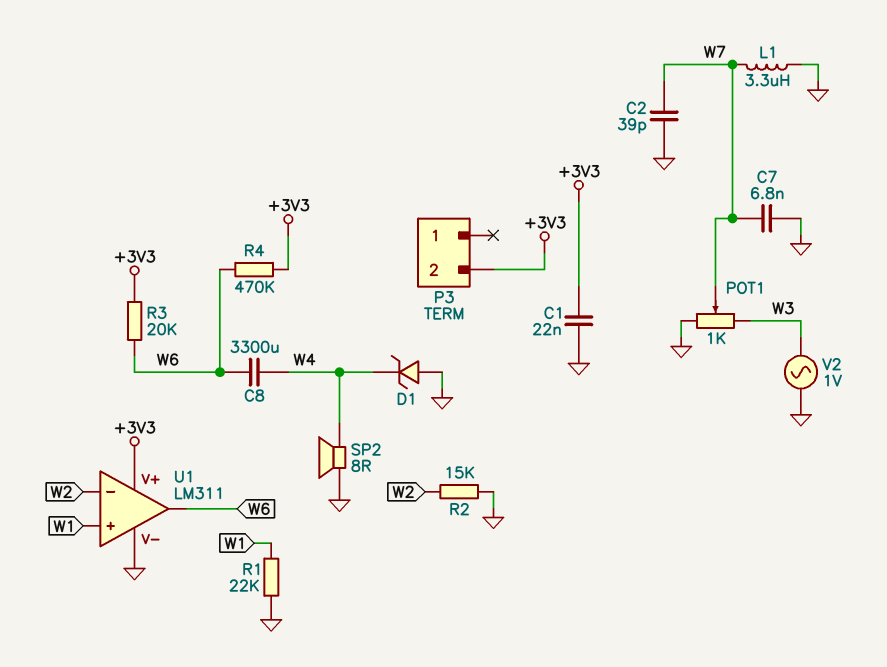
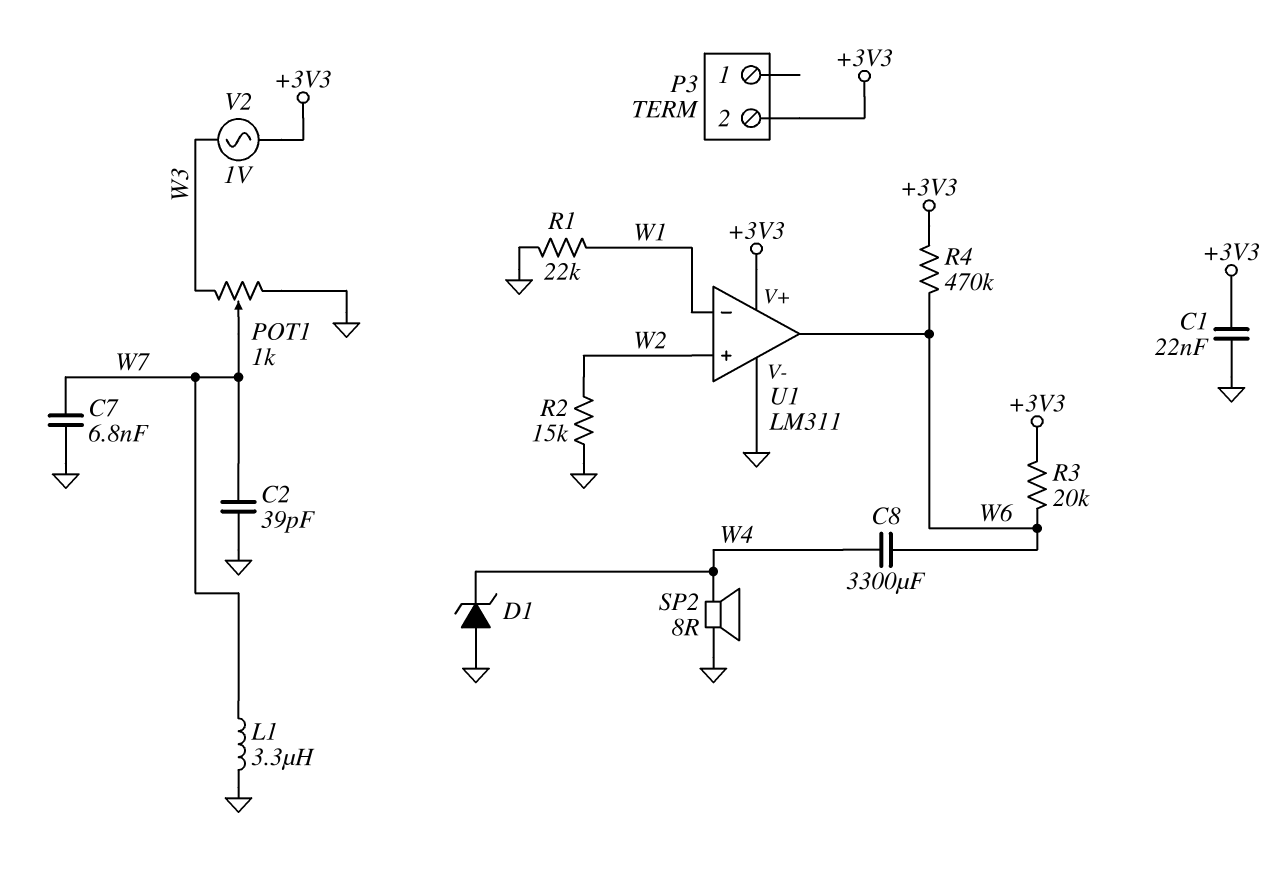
U1 pin in+: W1 -> W2
U1 pin in-: W2 -> W1
V2: AC 1V (GND, W3) -> AC 1V (+3V3, W3)

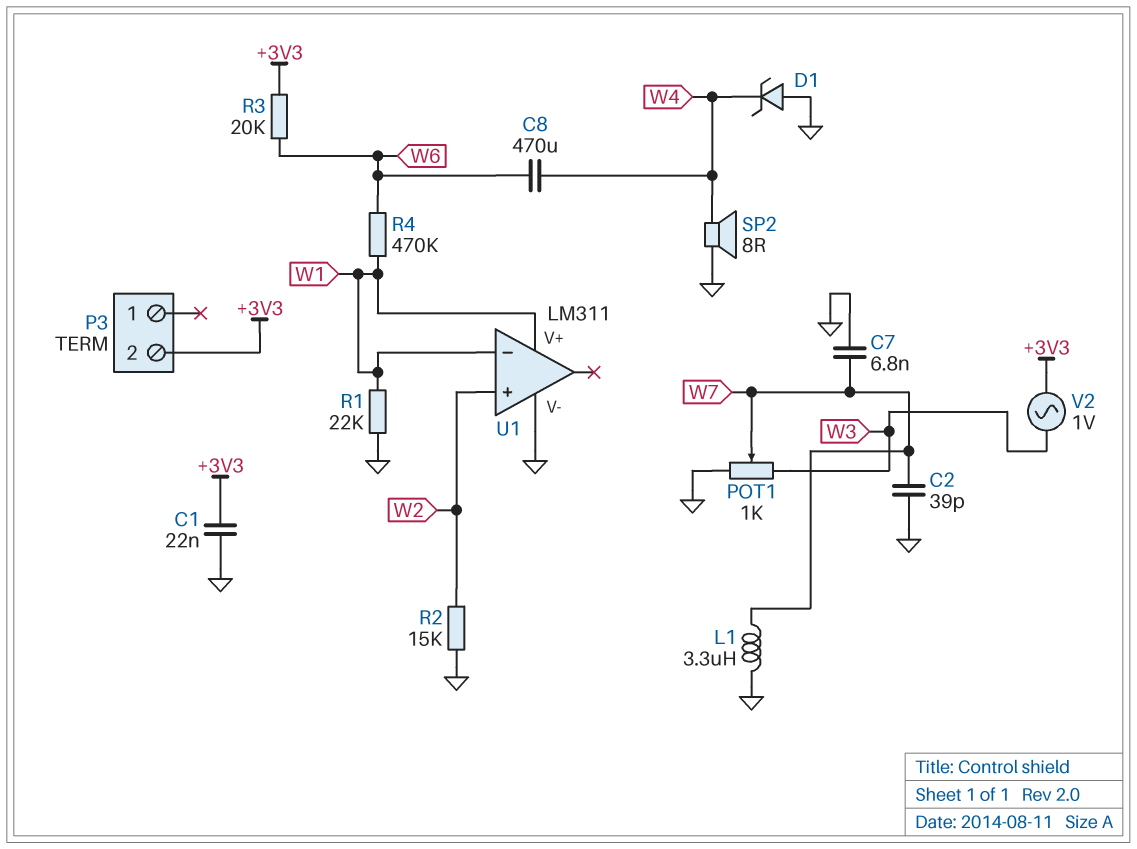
C8: 3300uF (W4, W6) -> 470uF (W4, W6)
R4: 470k (+3V3, W6) -> 470k (W1, W6)
U1 pin V+: +3V3 -> W1
U1 pin out: W6 -> none

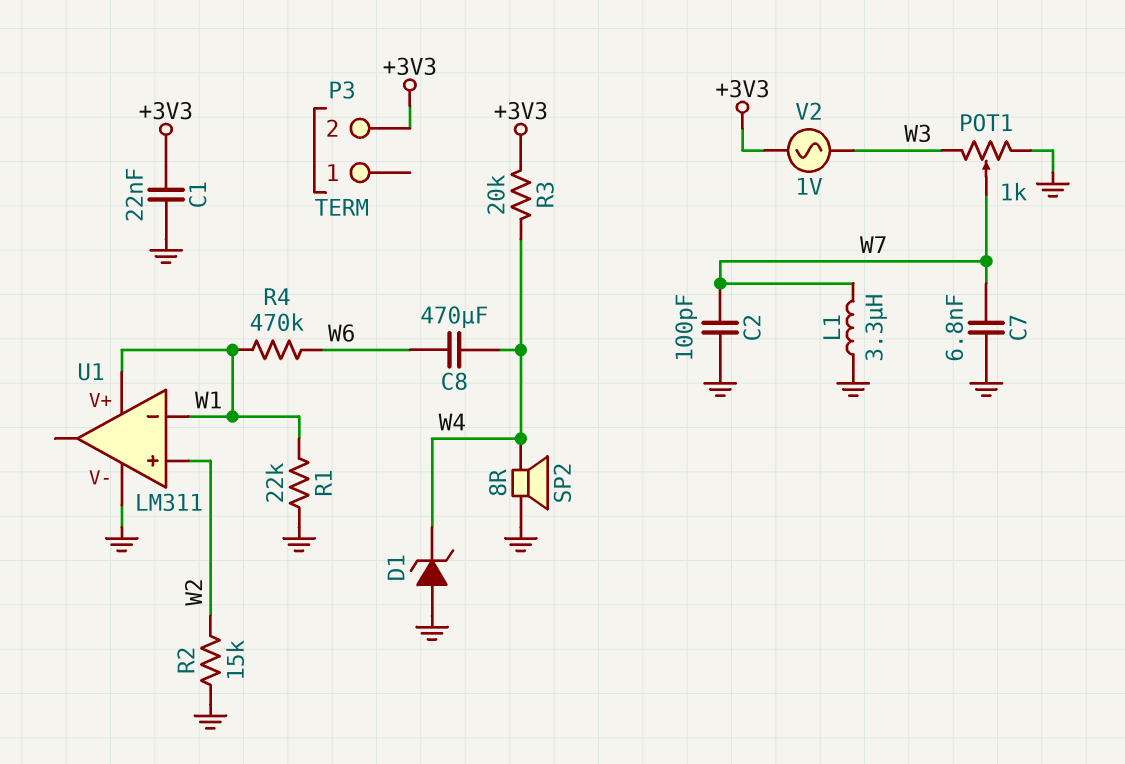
C2: 39pF (GND, W7) -> 100pF (GND, W7)
R3: 20k (+3V3, W6) -> 20k (+3V3, W4)

